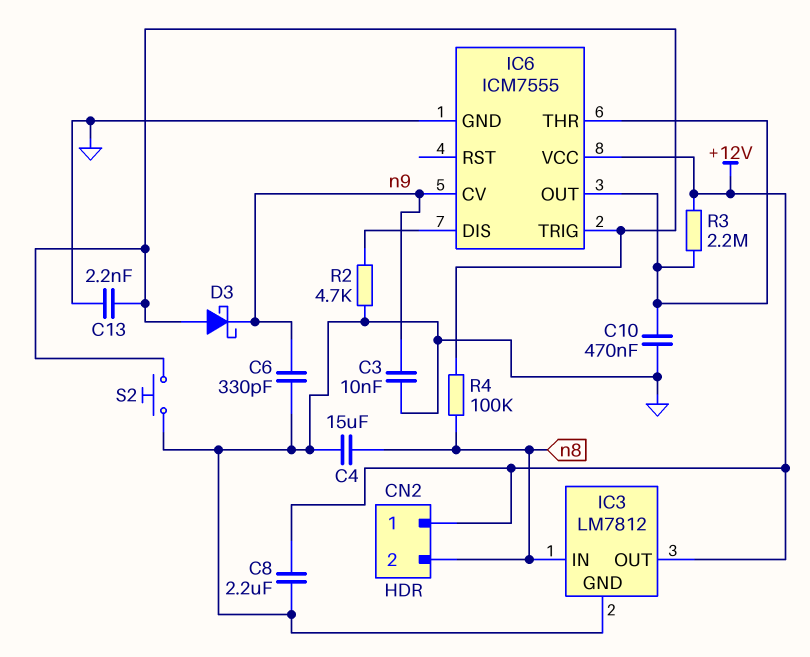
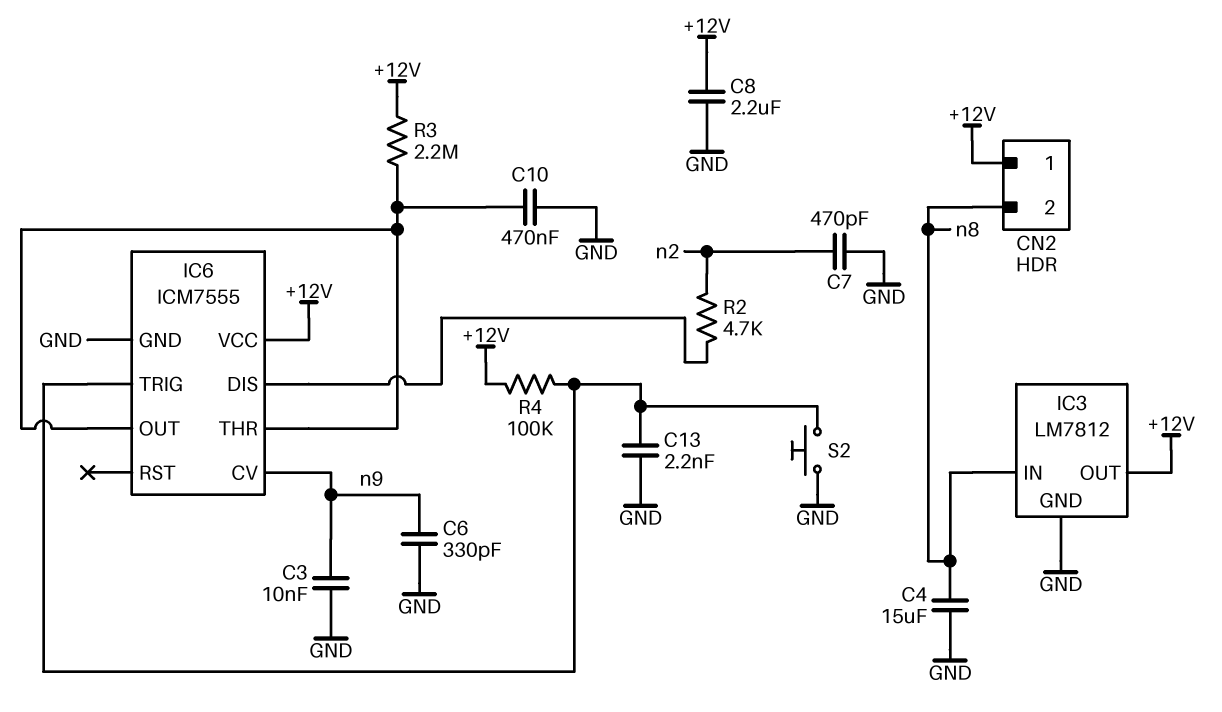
C7: none -> 470pF (GND, n2)
D3: schottky (A IC6/TRIG, K n9) -> none
R2: 4.7k (GND, IC6/DIS) -> 4.7k (IC6/DIS, n2)
R4: 100k (IC6/TRIG, n8) -> 100k (+12V, IC6/TRIG)

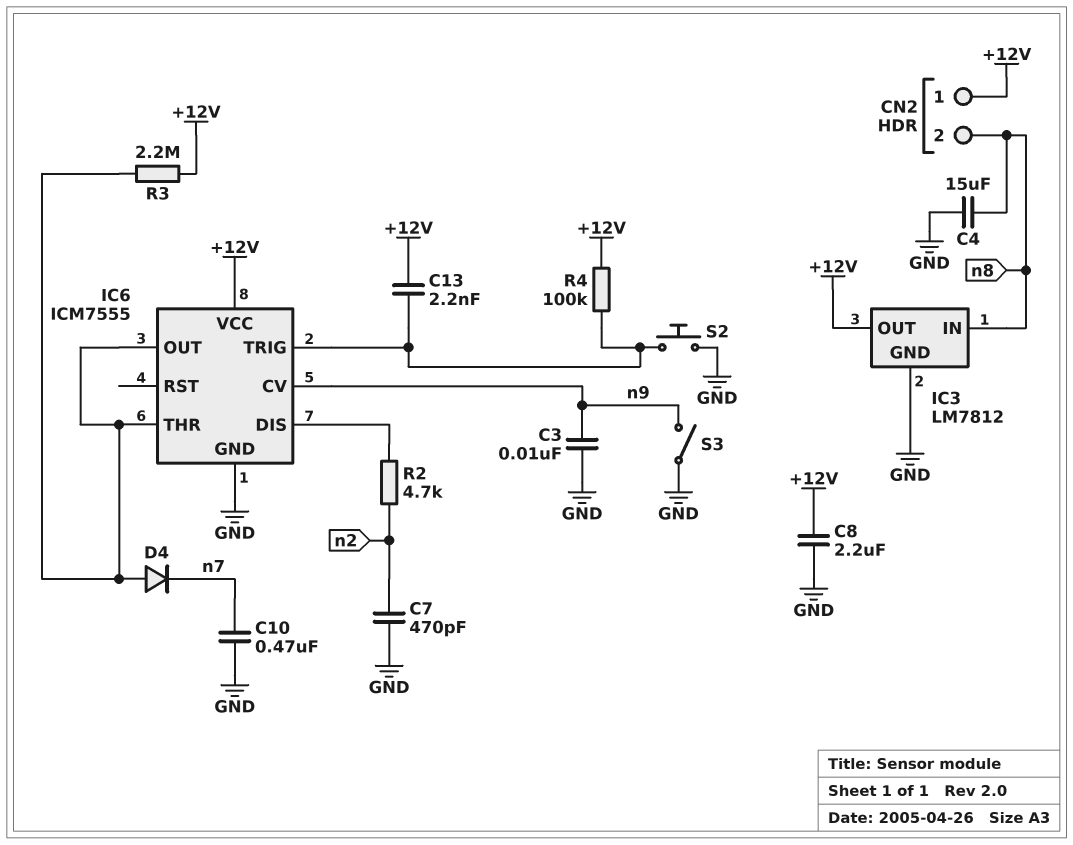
C6: 330pF (GND, n9) -> none
C10: 470nF (GND, IC6/OUT) -> 470nF (GND, n7)
C13: 2.2nF (GND, IC6/TRIG) -> 2.2nF (+12V, IC6/TRIG)
D4: none -> diode (A IC6/OUT, K n7)
S3: none -> switch (GND, n9)

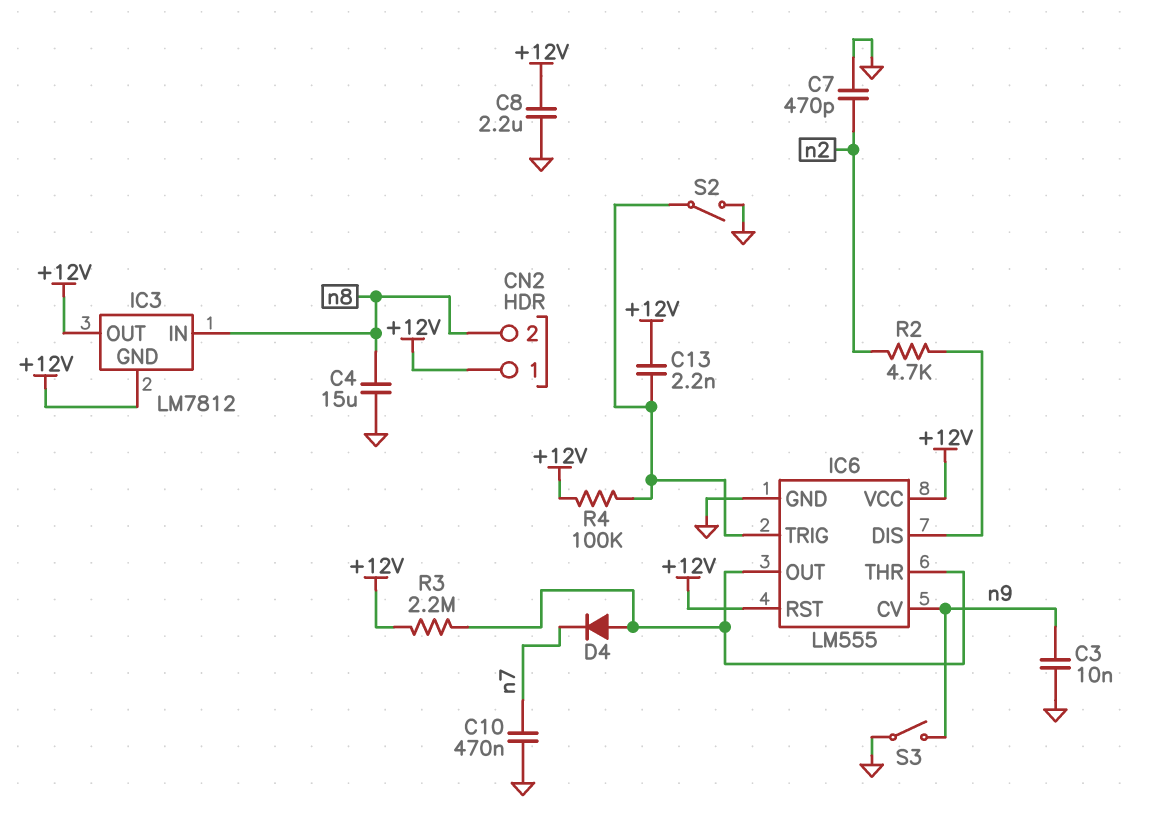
IC3 pin GND: GND -> +12V
IC6: ICM7555 -> LM555
IC6 pin RST: none -> +12V
S2: button (GND, IC6/TRIG) -> switch (GND, IC6/TRIG)

